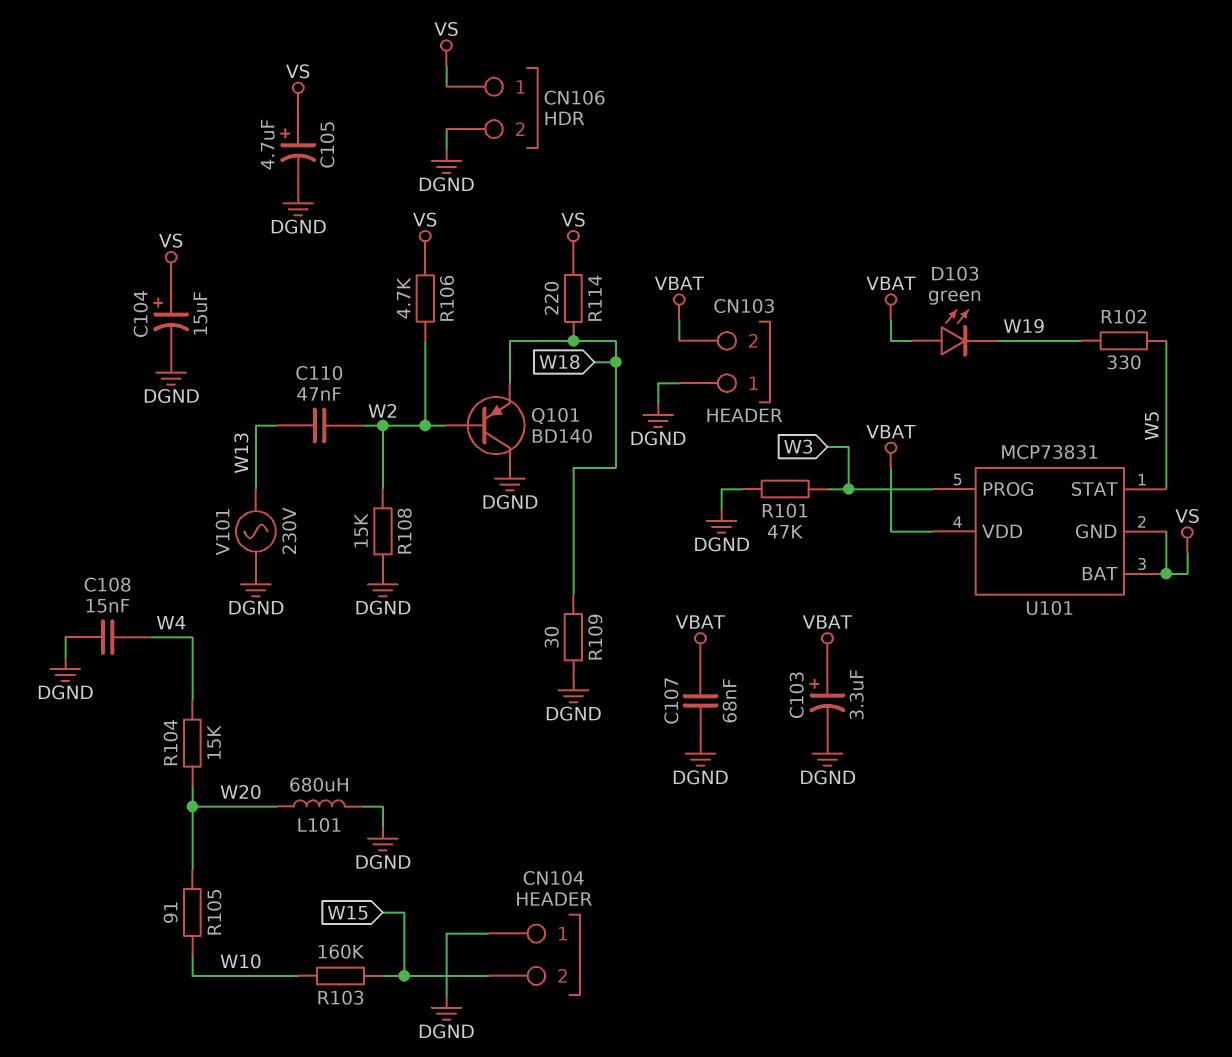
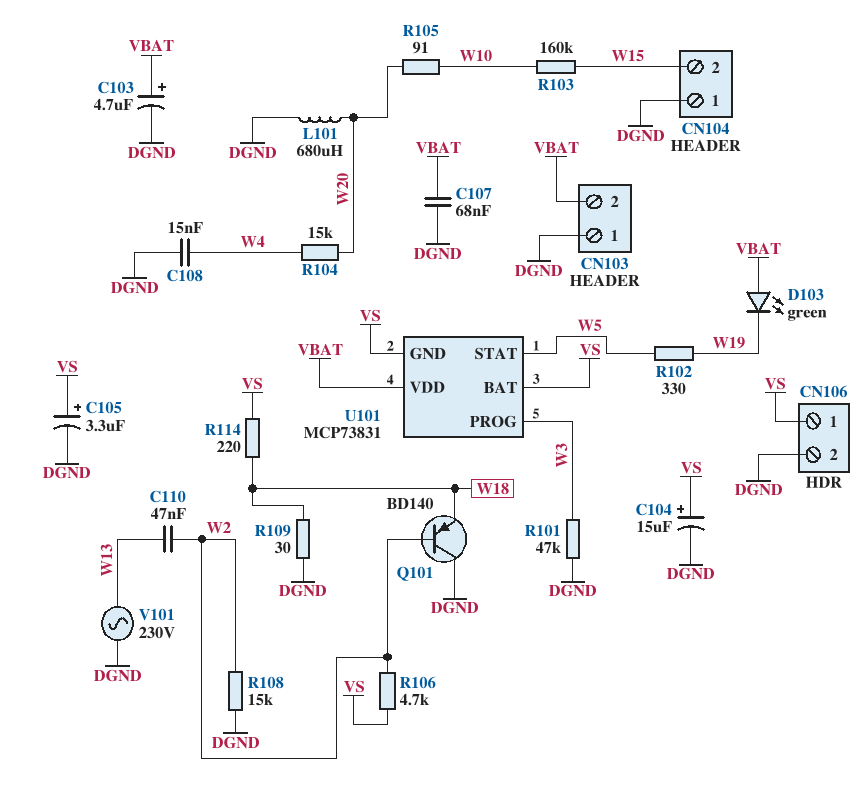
C103: 3.3uF (plus VBAT, minus DGND) -> 4.7uF (plus VBAT, minus DGND)
C105: 4.7uF (plus VS, minus DGND) -> 3.3uF (plus VS, minus DGND)

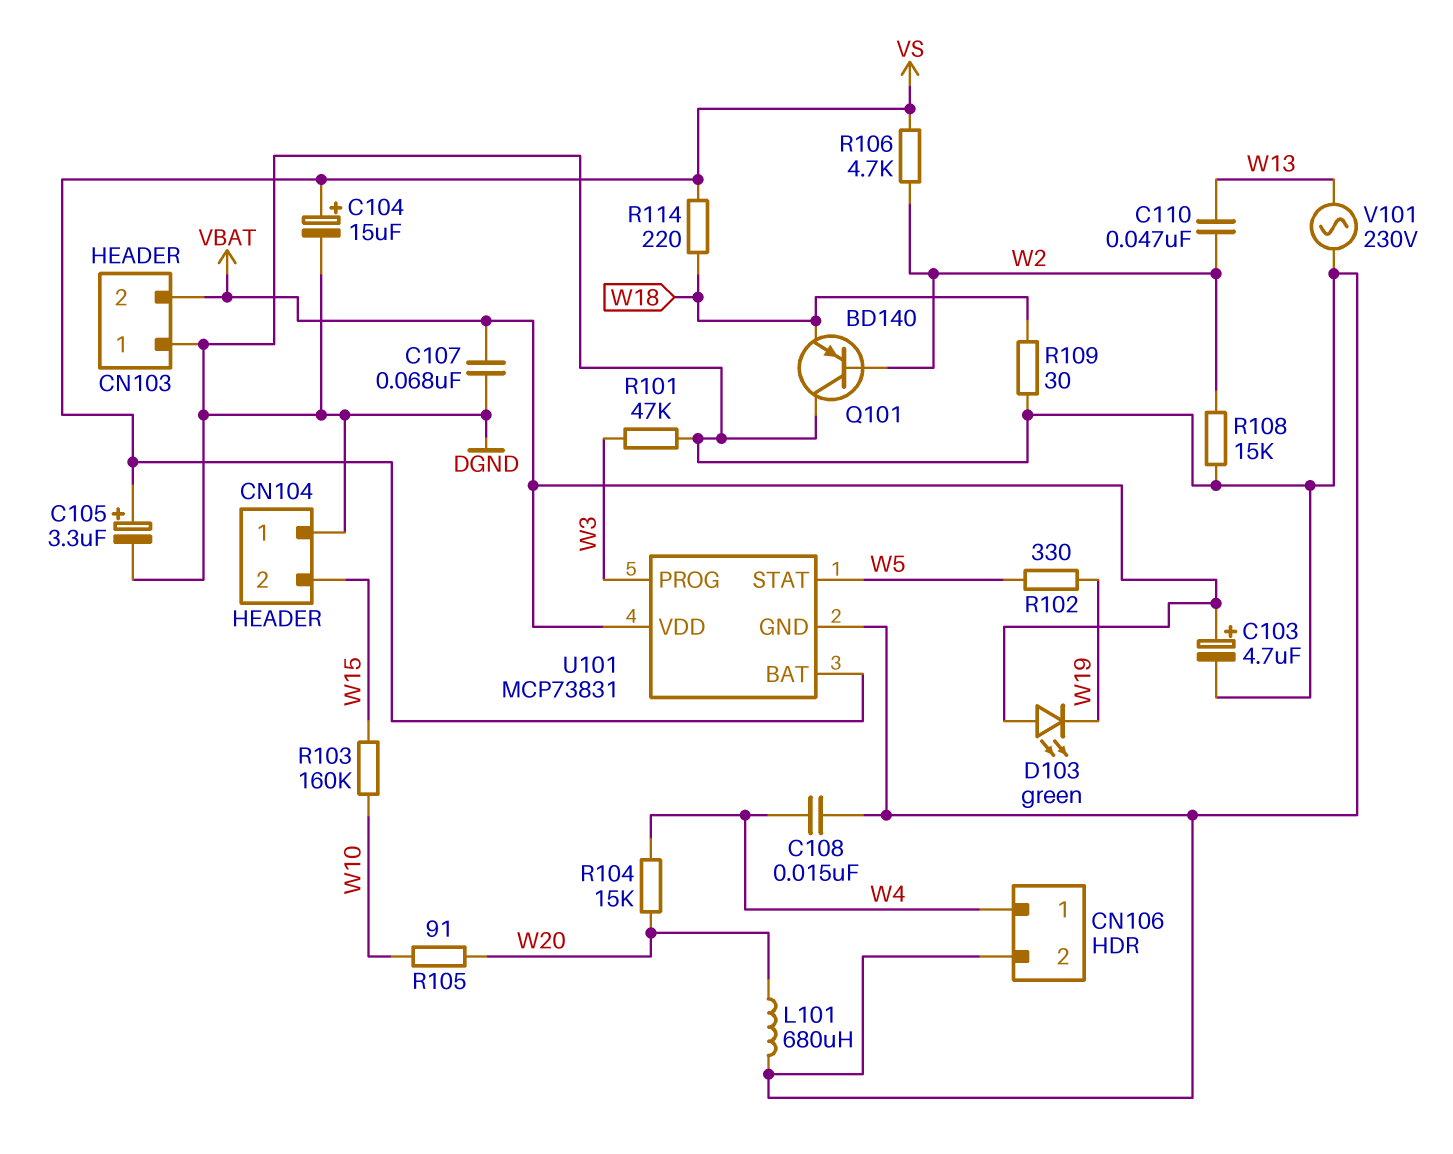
CN106 pin 1: VS -> W4
U101 pin GND: VS -> DGND

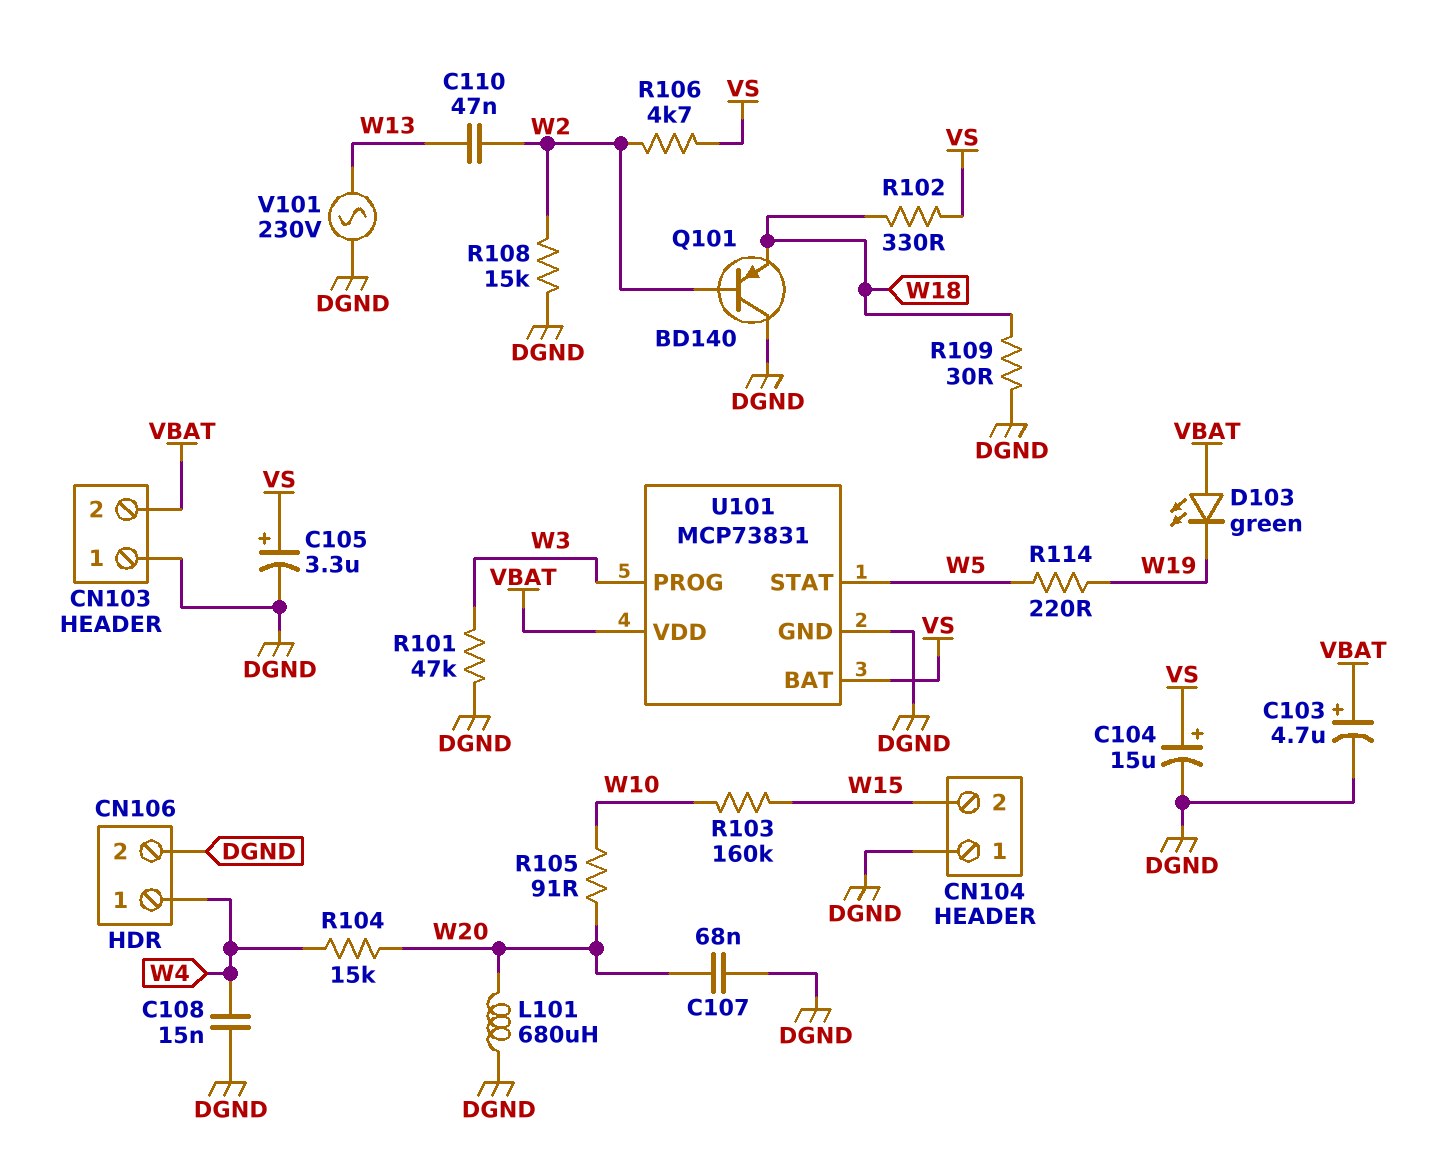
C107: 68nF (DGND, VBAT) -> 68nF (DGND, W20)
R102: 330 (W5, W19) -> 330 (VS, W18)
R114: 220 (VS, W18) -> 220 (W5, W19)

